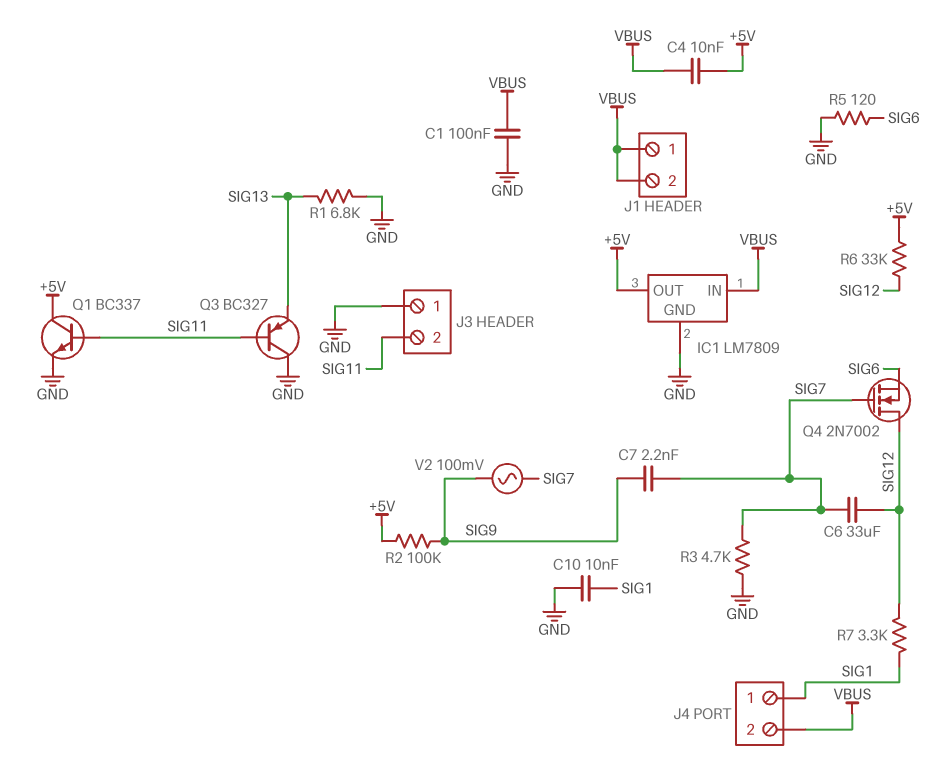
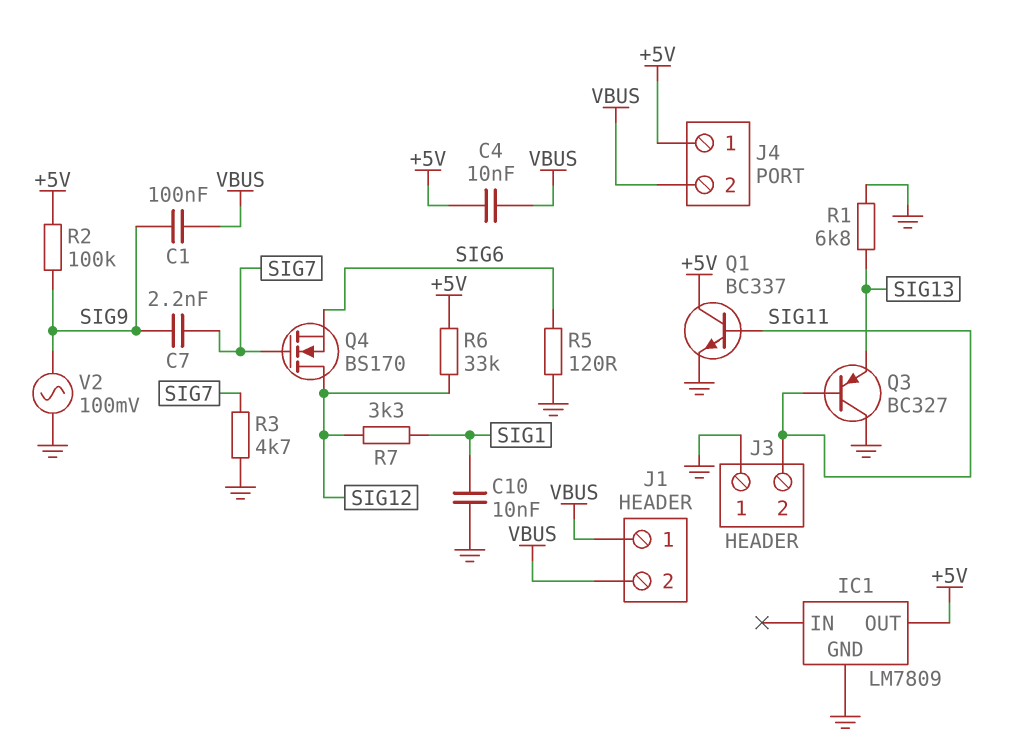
C1: 100nF (GND, VBUS) -> 100nF (SIG9, VBUS)
C6: 33uF (SIG7, SIG12) -> none
IC1 pin IN: VBUS -> none
J4 pin 1: SIG1 -> +5V
Q4: NMOS 2N7002 (G SIG7, D SIG12, S SIG6) -> NMOS BS170 (G SIG7, D SIG12, S SIG6)
V2: AC 100mV (SIG7, SIG9) -> AC 100mV (GND, SIG9)

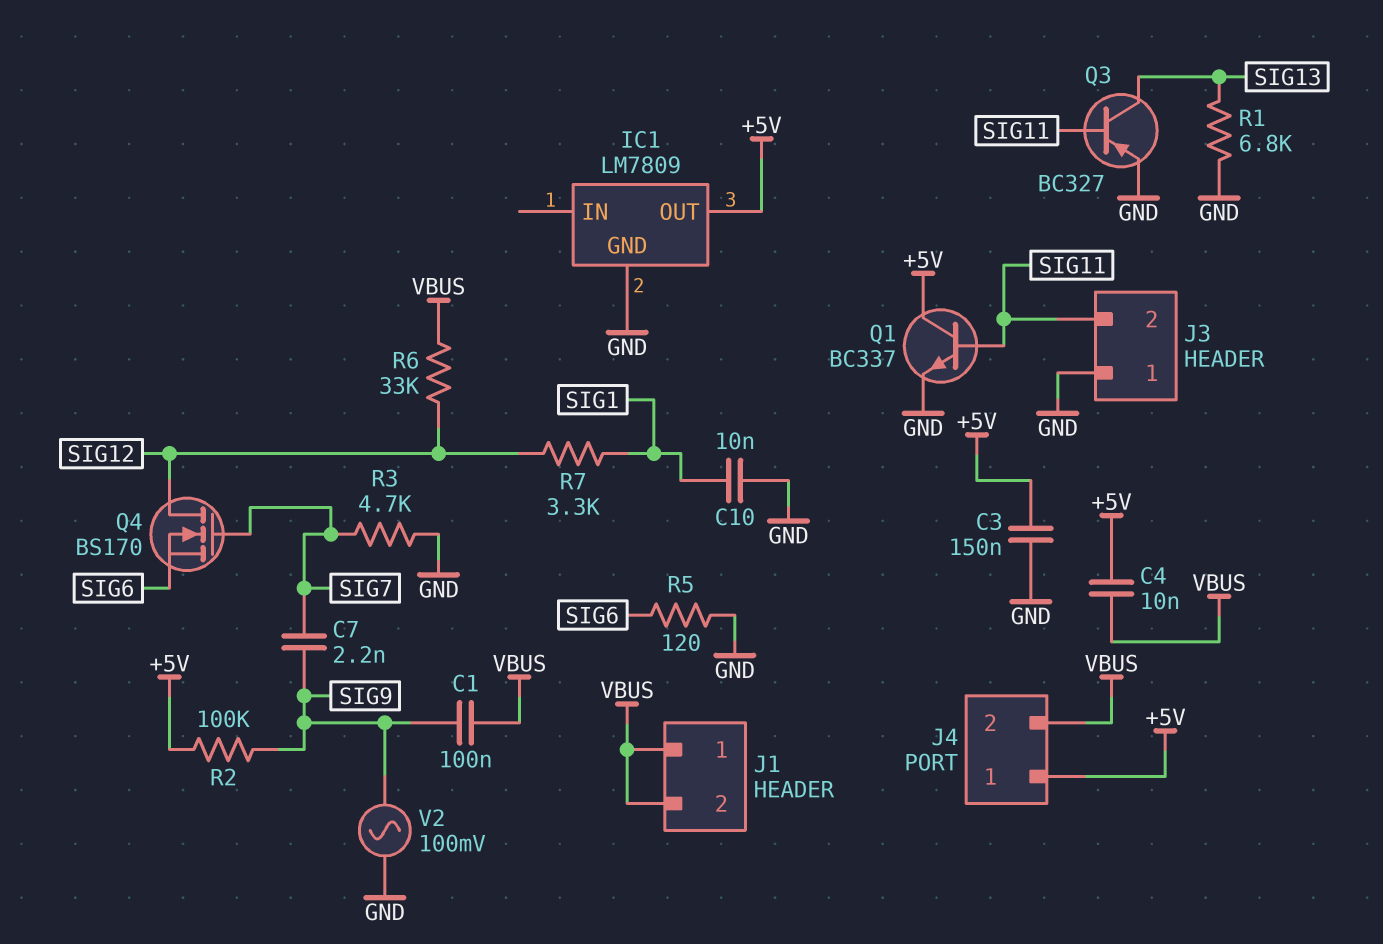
C3: none -> 150nF (+5V, GND)
Q3: PNP BC327 (B SIG11, C GND, E SIG13) -> PNP BC327 (B SIG11, C SIG13, E GND)
R6: 33k (+5V, SIG12) -> 33k (SIG12, VBUS)

